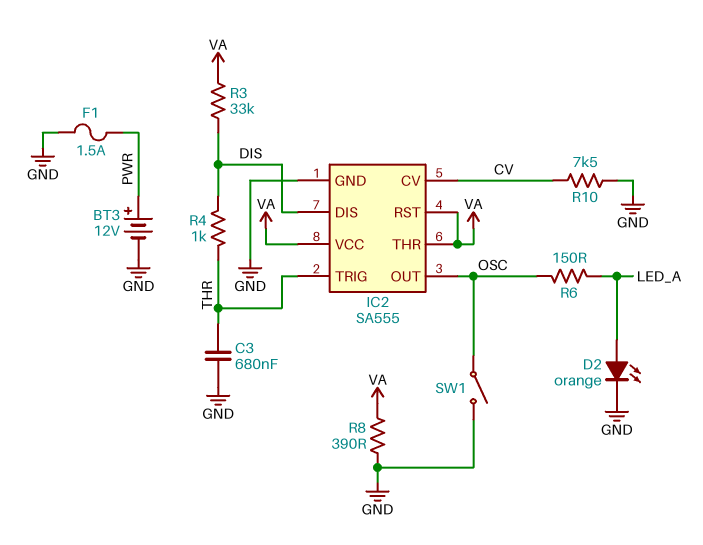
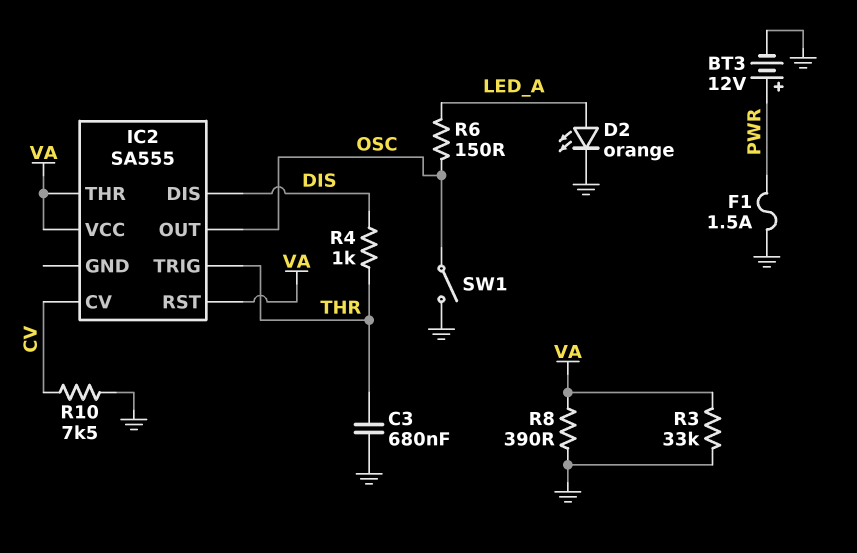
IC2 pin GND: GND -> none
R3: 33k (DIS, VA) -> 33k (GND, VA)

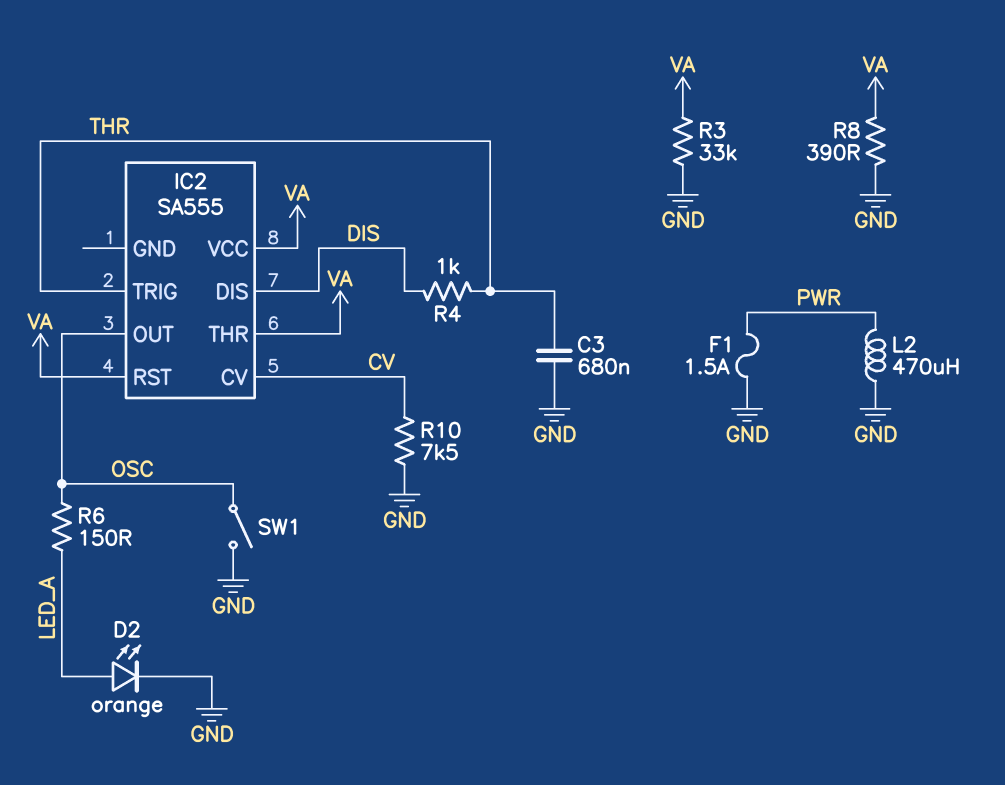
BT3: 12V (plus PWR, minus GND) -> none
L2: none -> 470uH (GND, PWR)

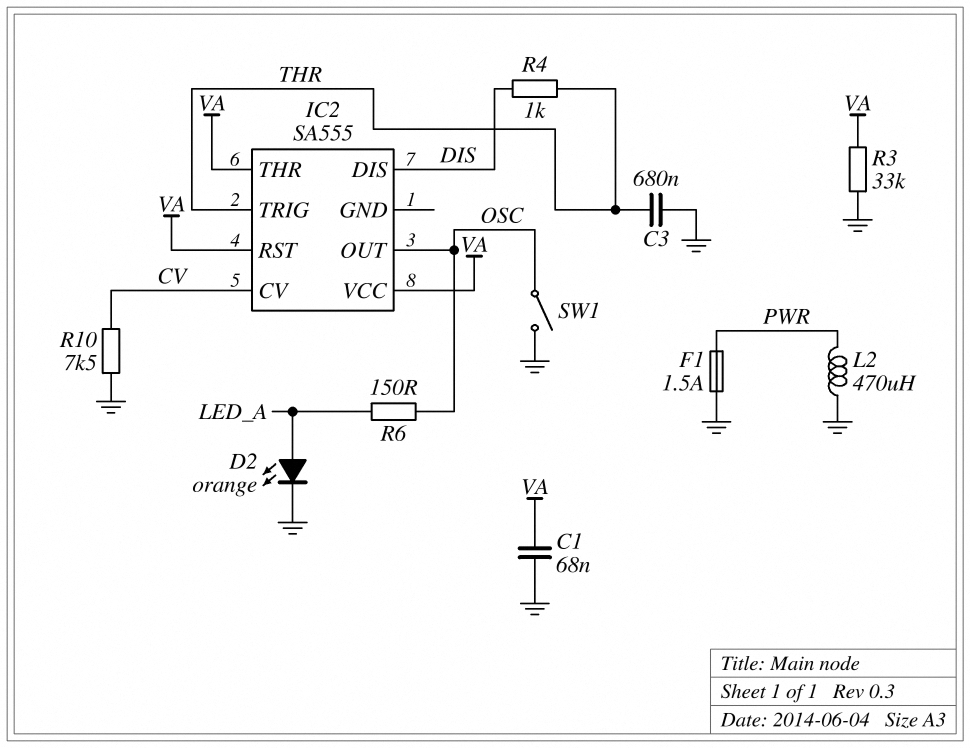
C1: none -> 68nF (GND, VA)
R8: 390 (GND, VA) -> none

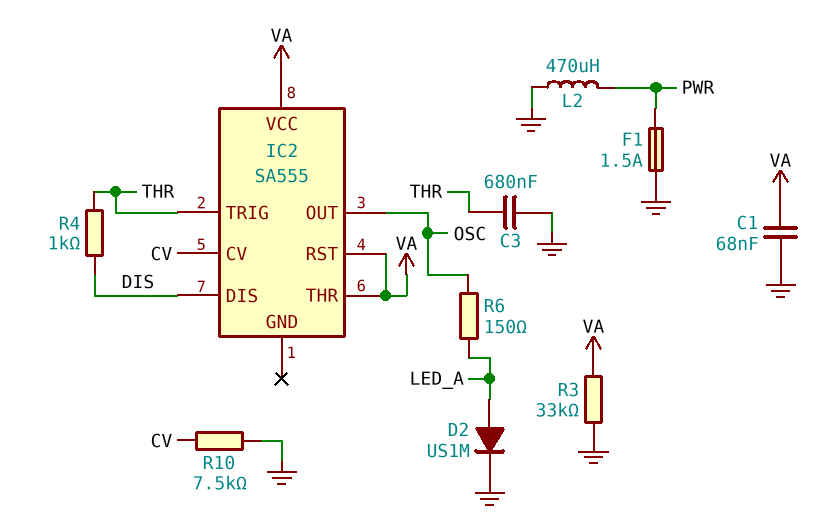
D2: LED orange (A LED_A, K GND) -> diode US1M (A LED_A, K GND)
SW1: switch (GND, OSC) -> none

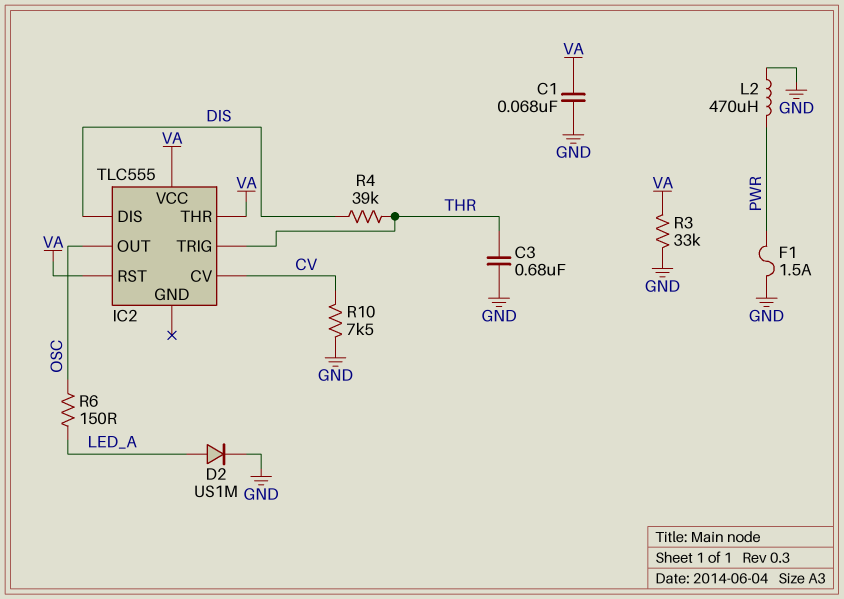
IC2: SA555 -> TLC555
R4: 1k (DIS, THR) -> 39k (DIS, THR)

